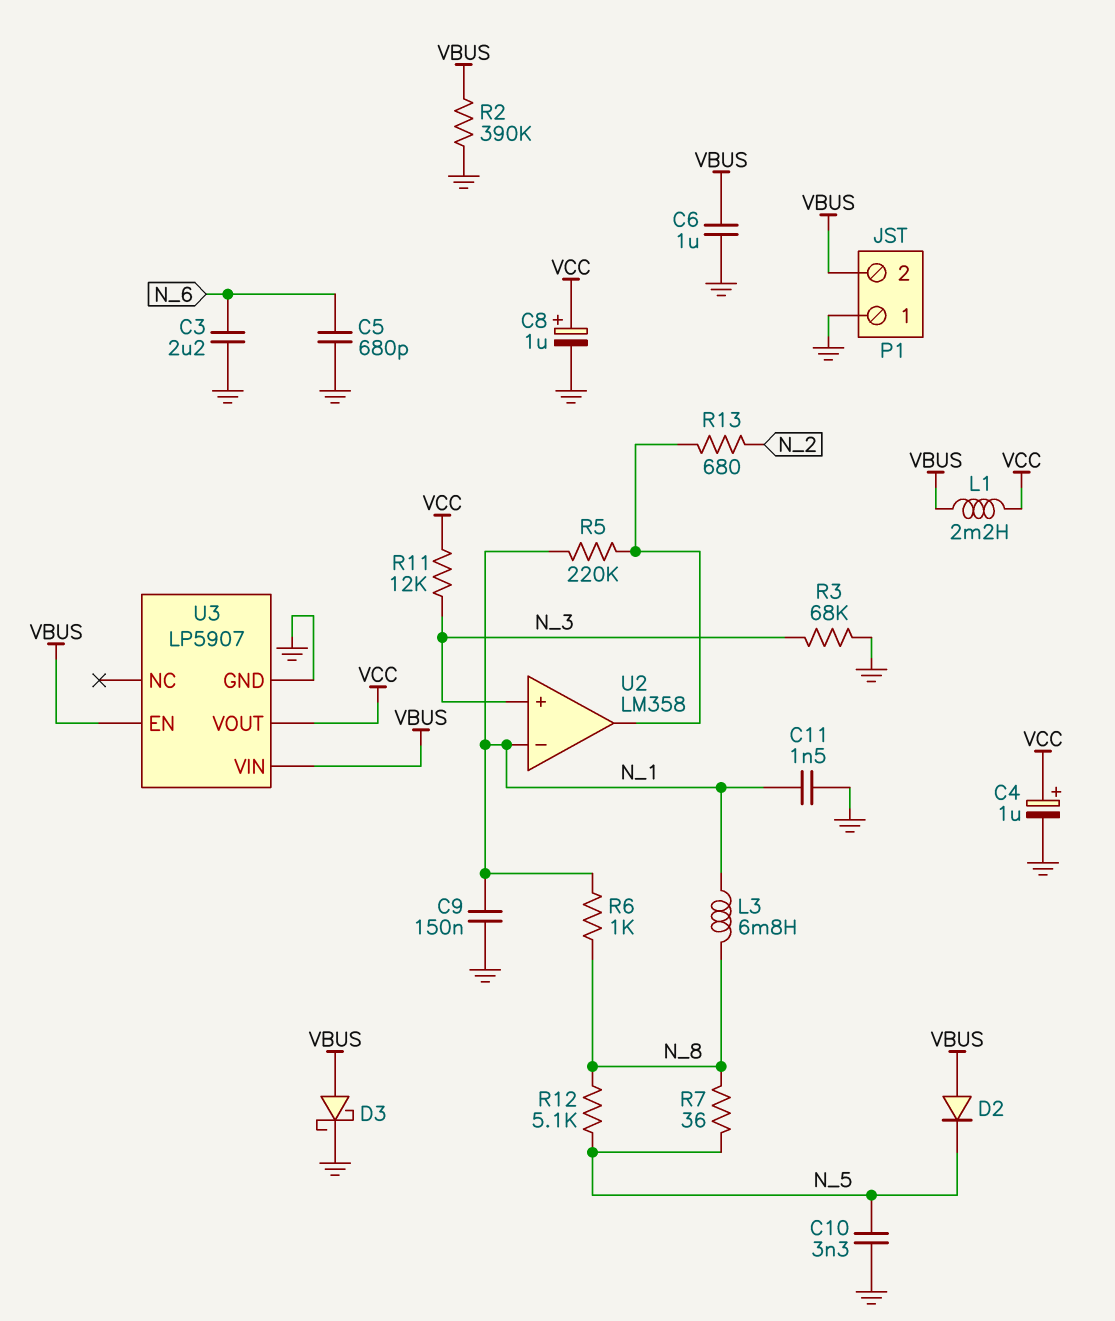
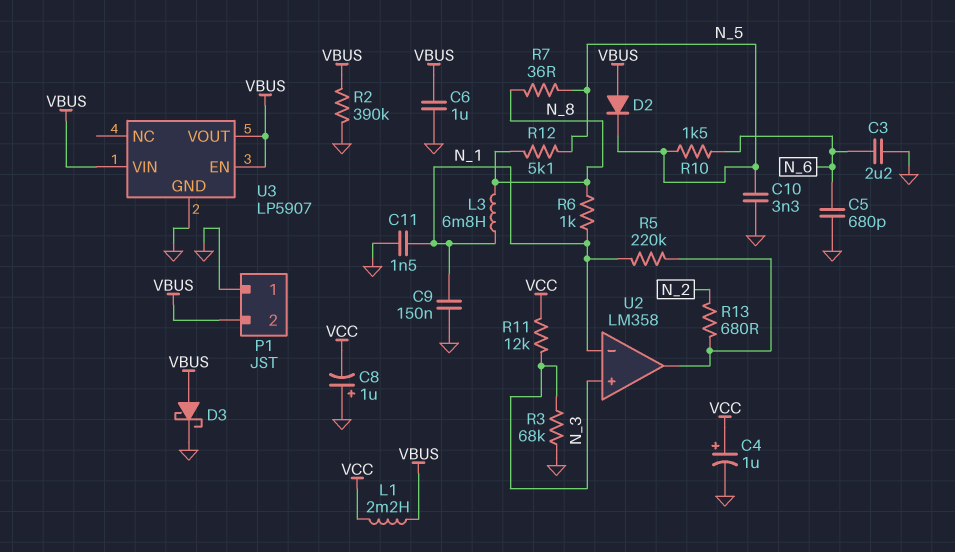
C8: 1uF (plus VCC, minus GND) -> 1uF (plus GND, minus VCC)
R10: none -> 1.5k (N_5, N_6)
U3 pin VOUT: VCC -> VBUS

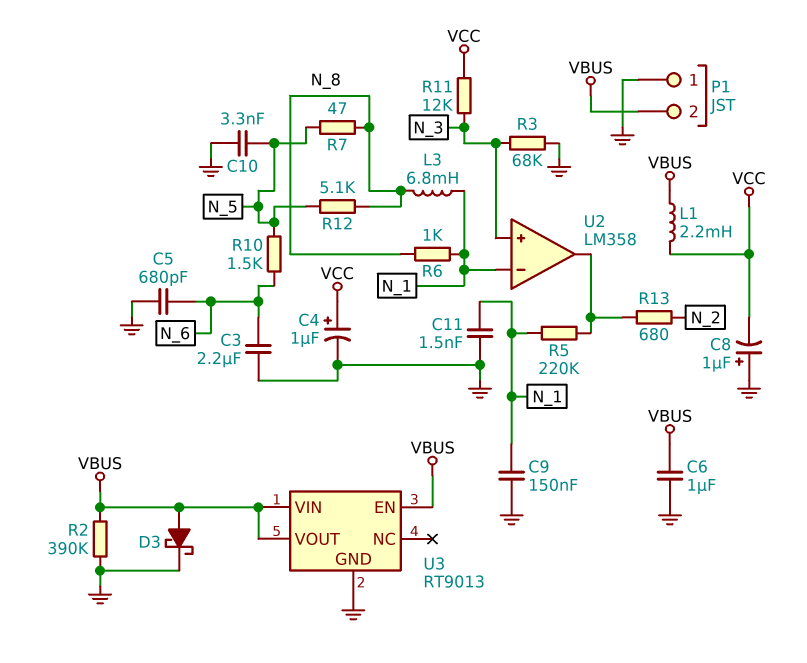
D2: diode (A VBUS, K N_5) -> none
R7: 36 (N_5, N_8) -> 47 (N_5, N_8)
U3: LP5907 -> RT9013

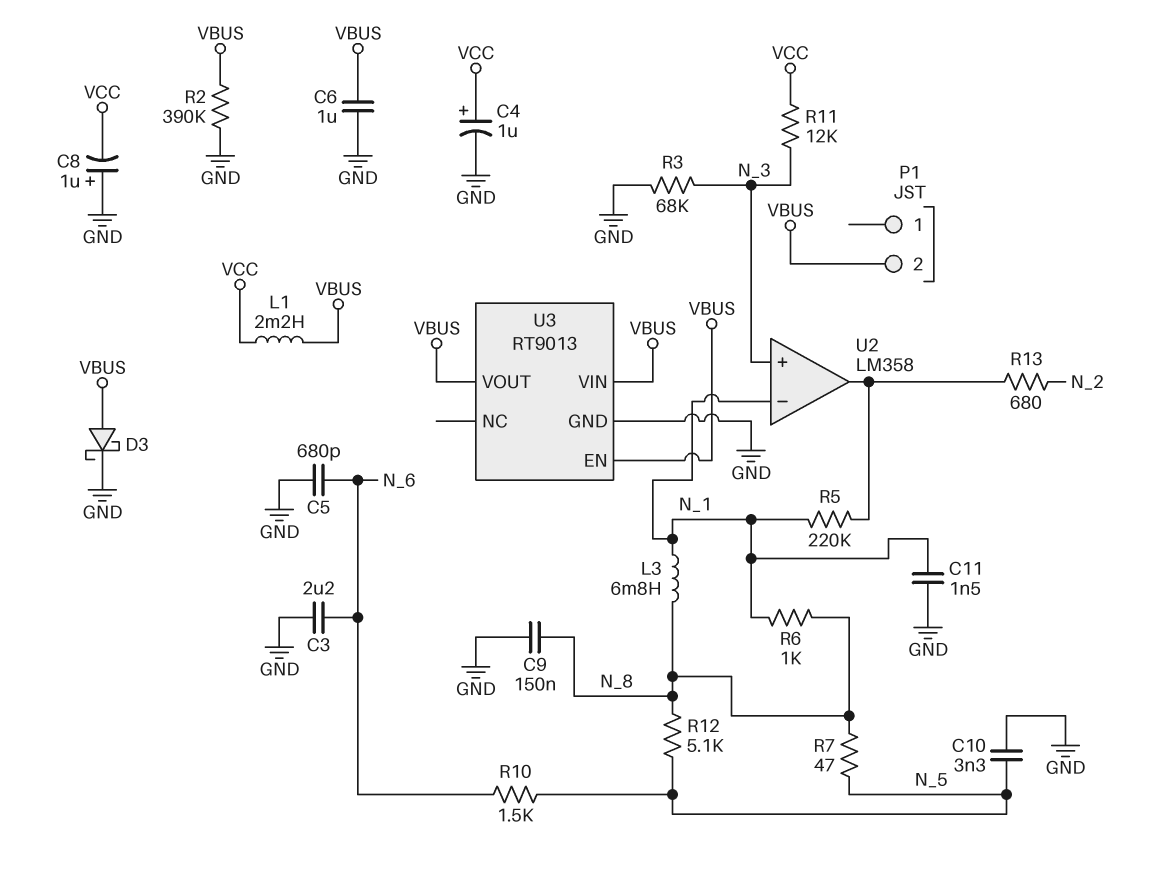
C9: 150nF (GND, N_1) -> 150nF (GND, N_8)
P1 pin 1: GND -> none

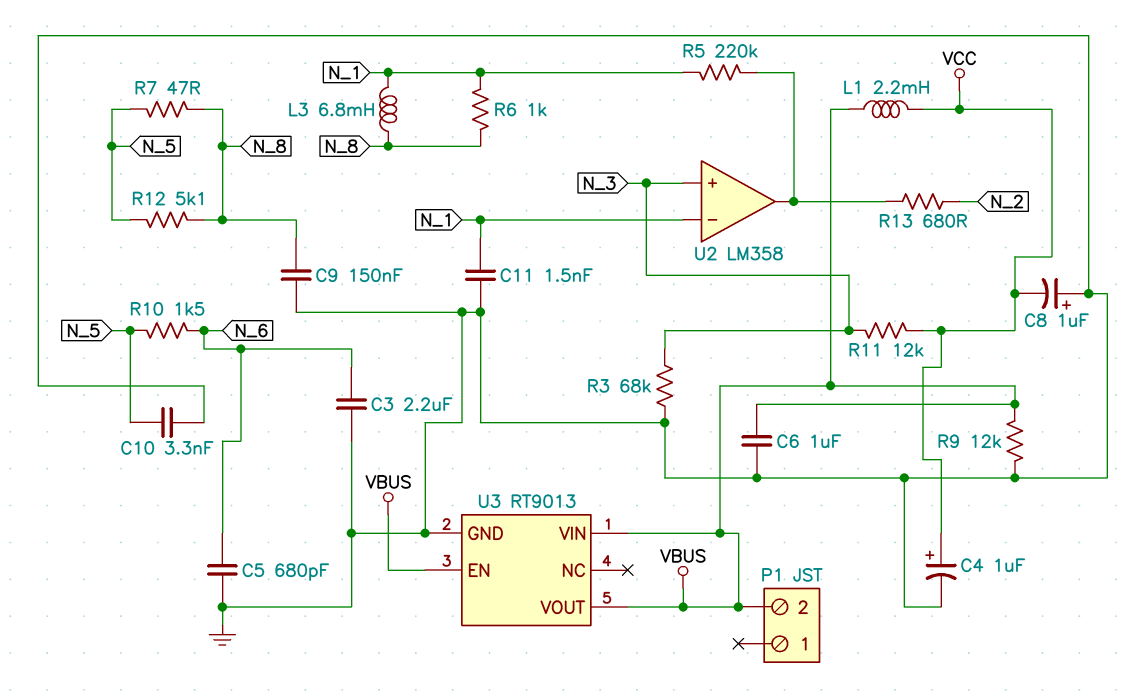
D3: schottky (A VBUS, K GND) -> none
R2: 390k (GND, VBUS) -> none
R9: none -> 12k (GND, VBUS)

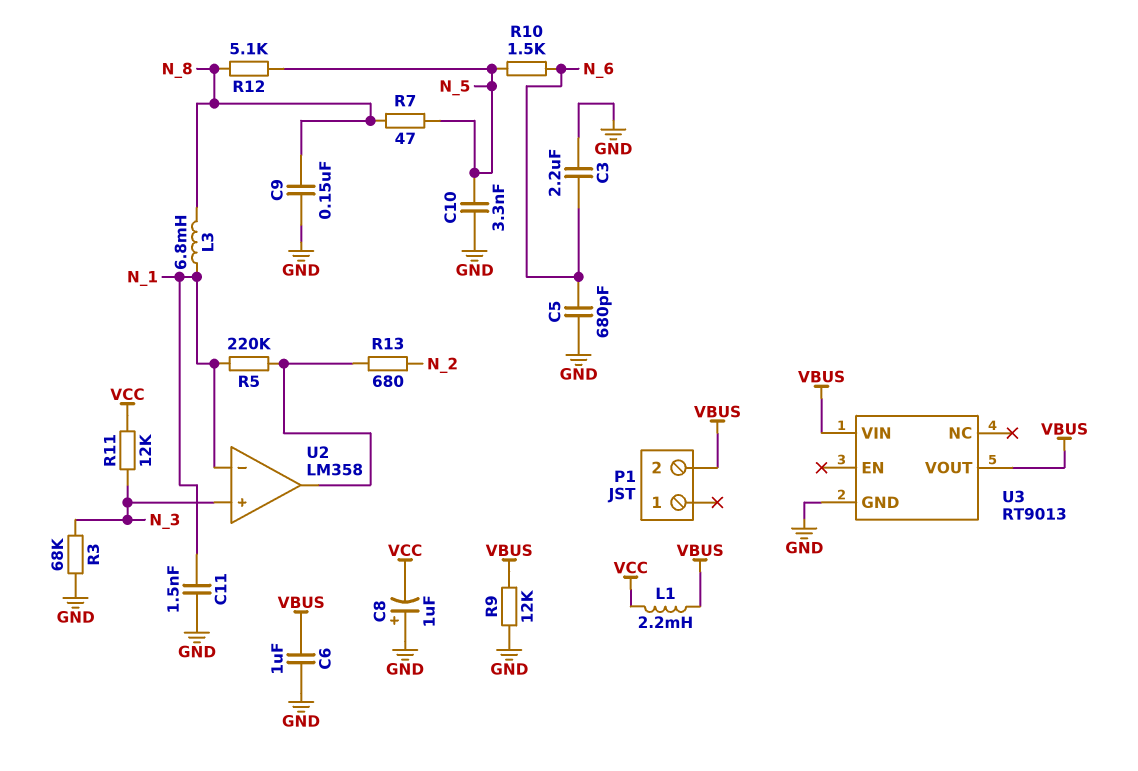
C4: 1uF (plus VCC, minus GND) -> none
R6: 1k (N_1, N_8) -> none
U3 pin EN: VBUS -> none

